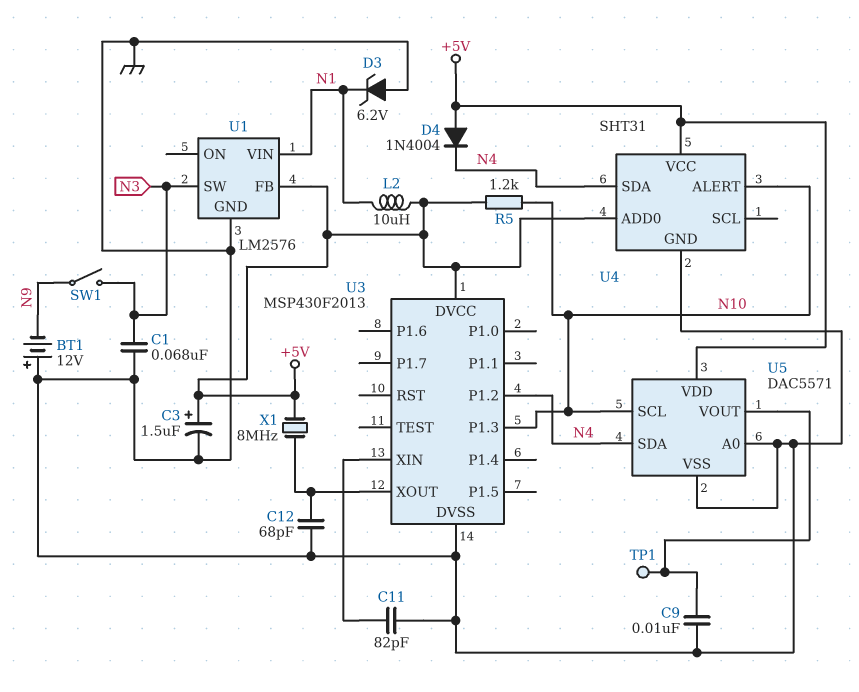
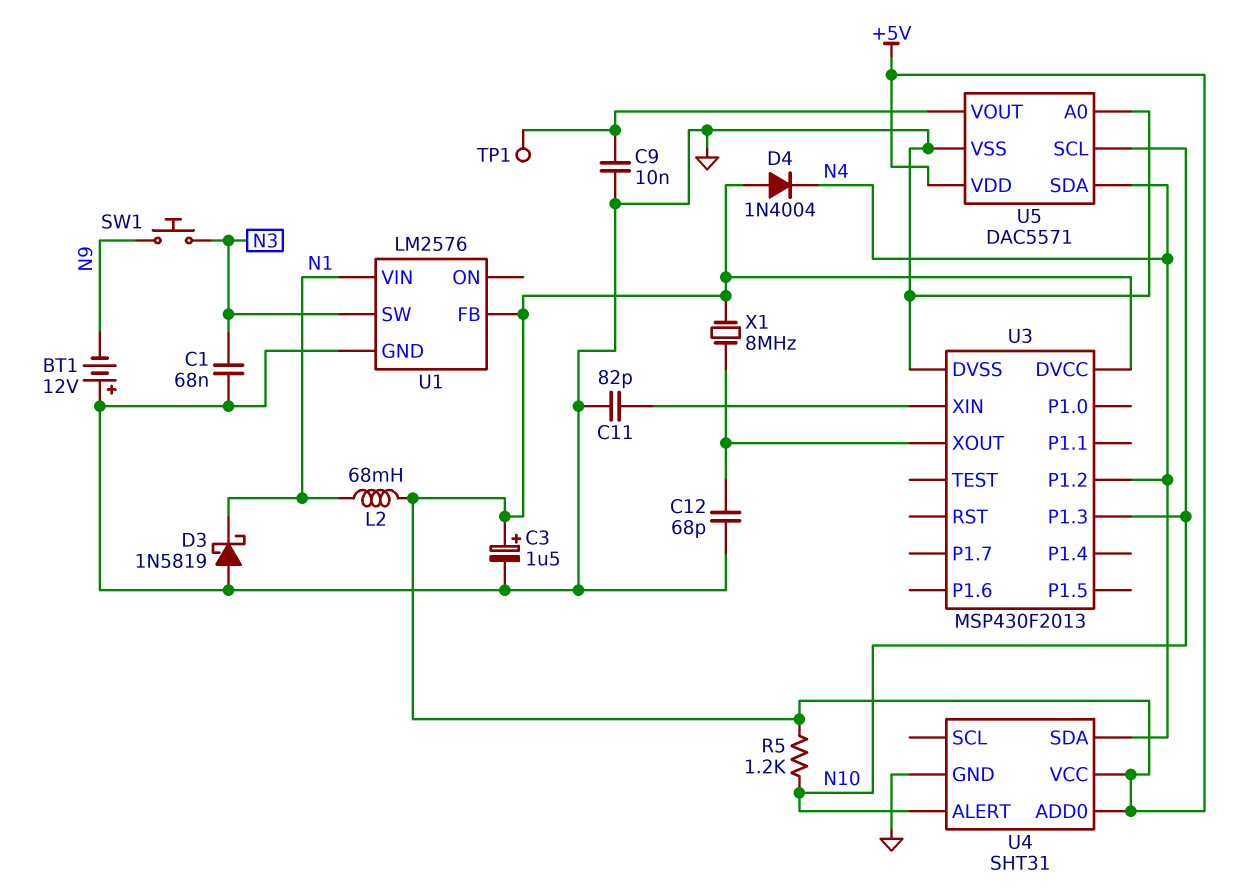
D3: zener 6.2V (A GND, K N1) -> schottky 1N5819 (A GND, K N1)
L2: 10uH (+5V, N1) -> 68mH (+5V, N1)
SW1: switch (N3, N9) -> button (N3, N9)

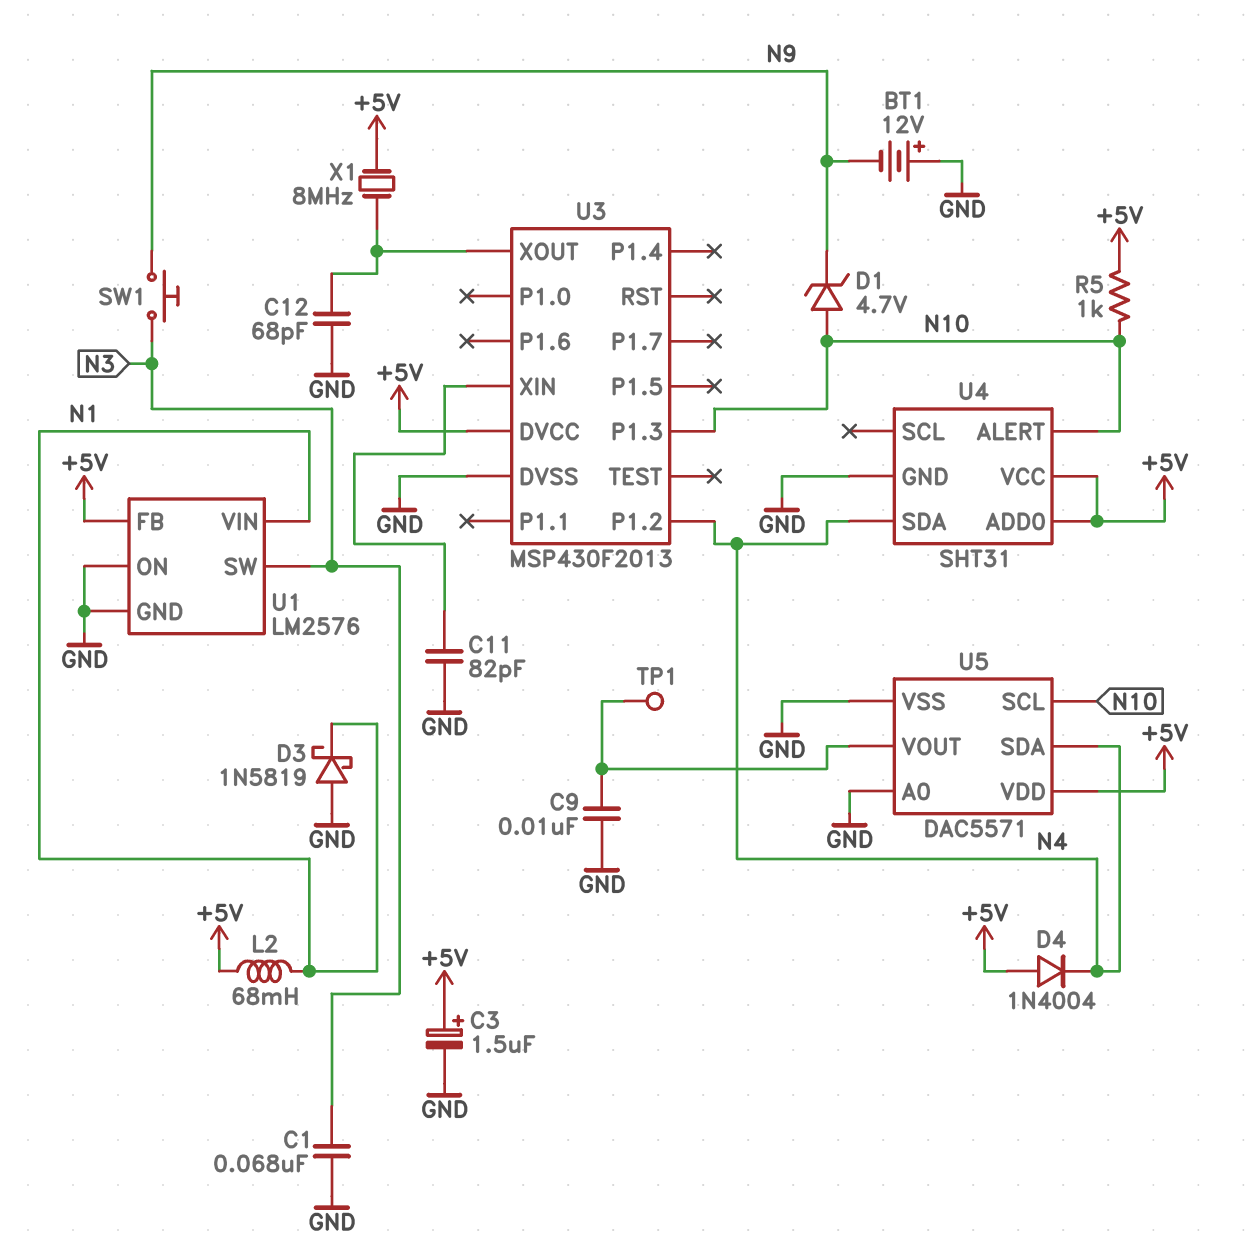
D1: none -> zener 4.7V (A N10, K N9)
R5: 1.2k (+5V, N10) -> 1k (+5V, N10)
U1 pin ON: none -> GND

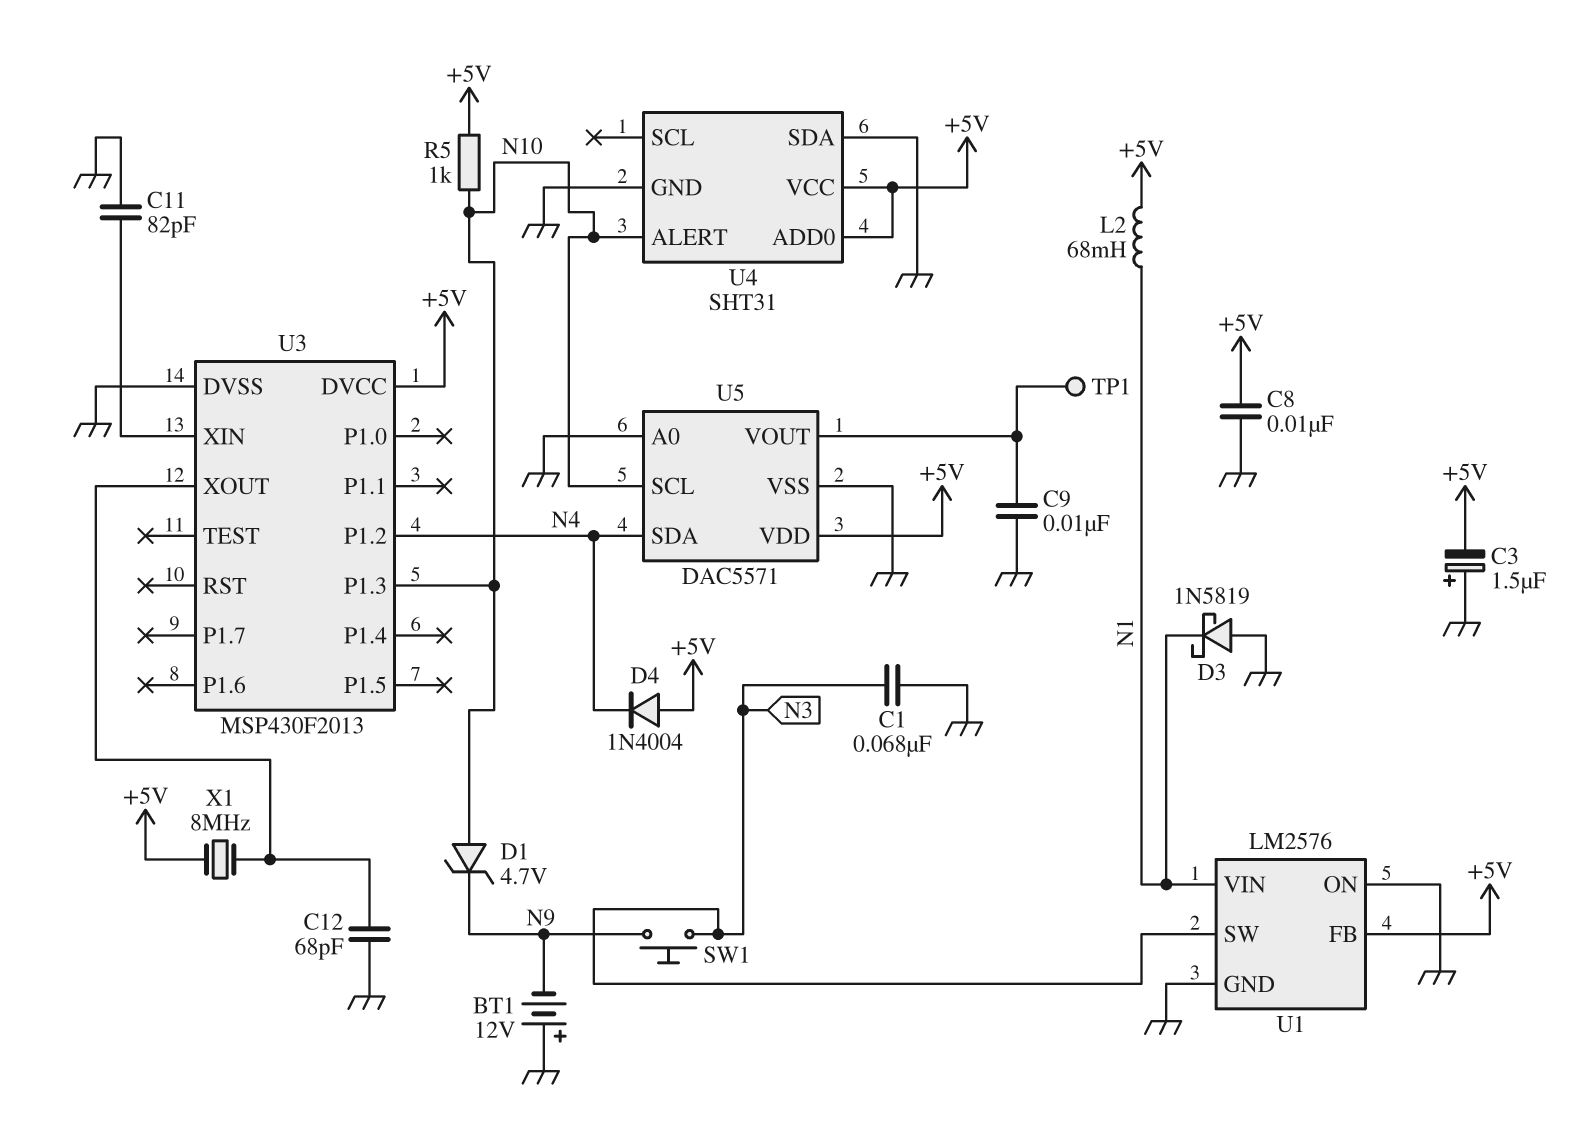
C3: 1.5uF (plus +5V, minus GND) -> 1.5uF (plus GND, minus +5V)
C8: none -> 10nF (+5V, GND)
U4 pin SDA: N4 -> GND

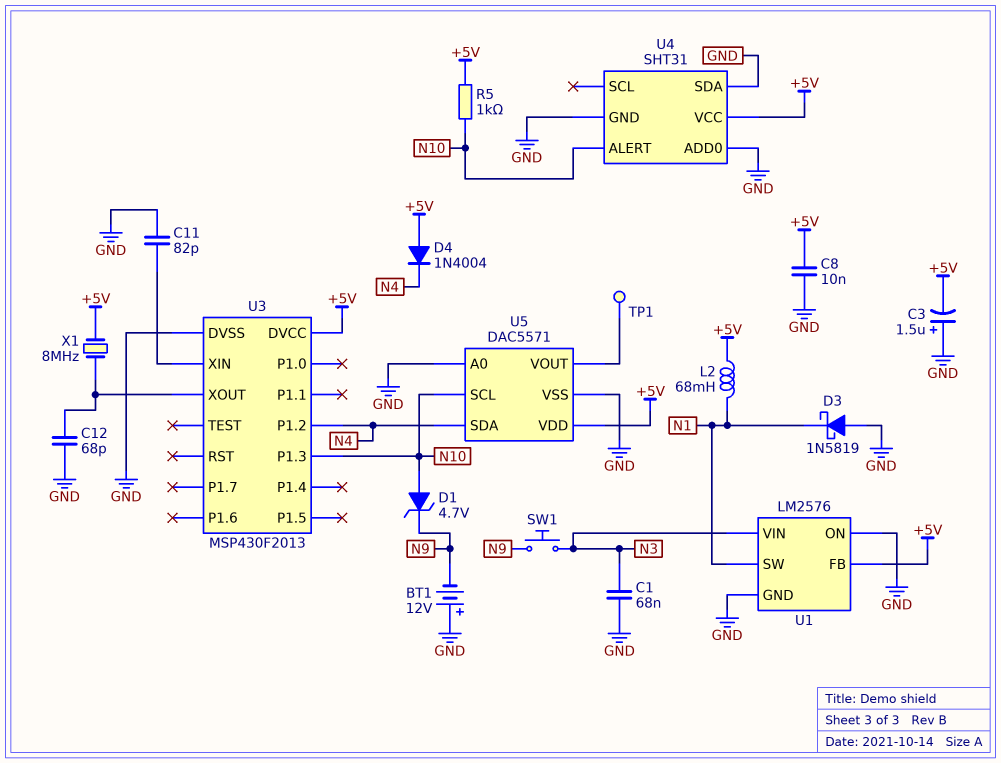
C9: 10nF (GND, U5/VOUT) -> none
U1 pin SW: N3 -> N1
U1 pin VIN: N1 -> N3
U4 pin ADD0: +5V -> GND

